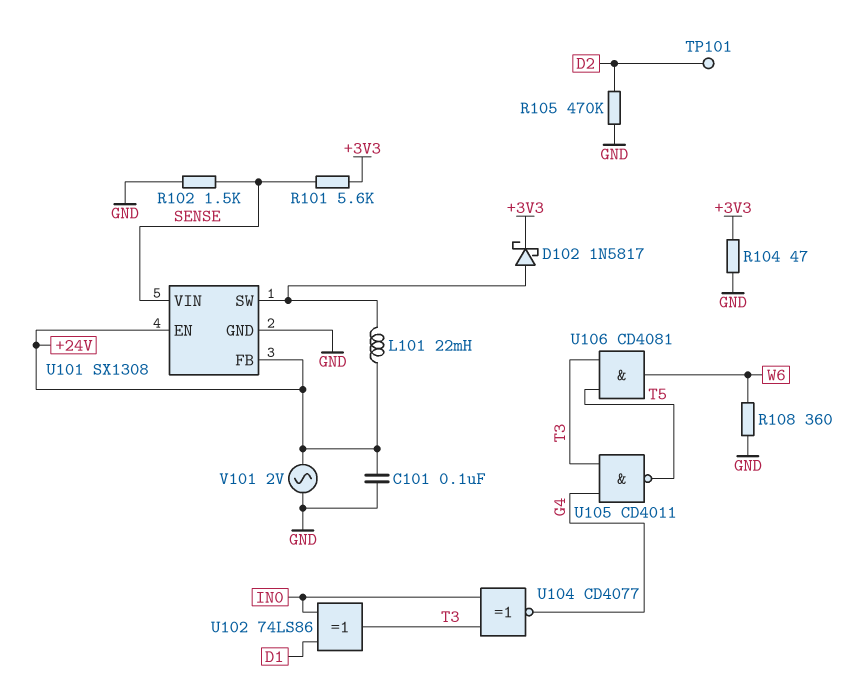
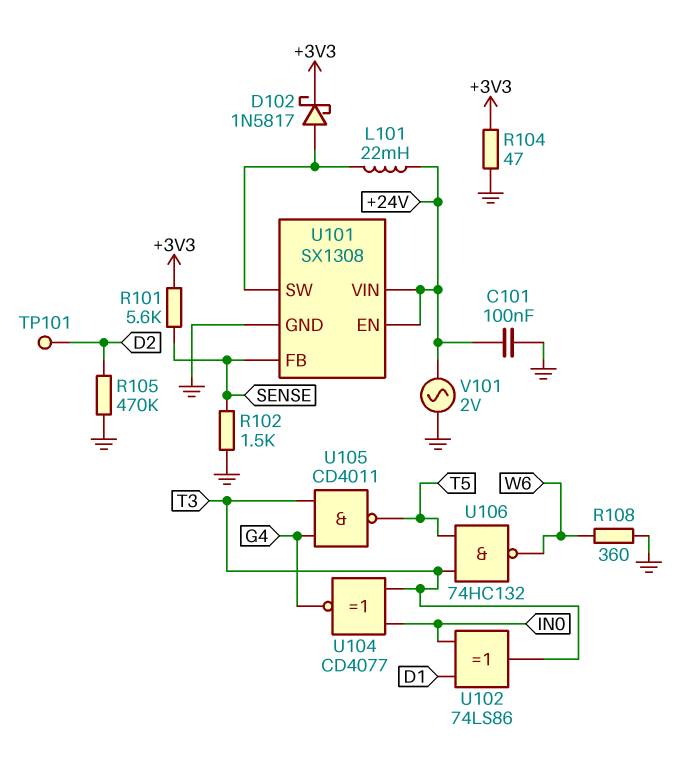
U101 pin FB: +24V -> SENSE
U101 pin VIN: SENSE -> +24V
U106: AND CD4081 (in T3, in T5, out W6) -> NAND 74HC132 (in T3, in T5, out W6)

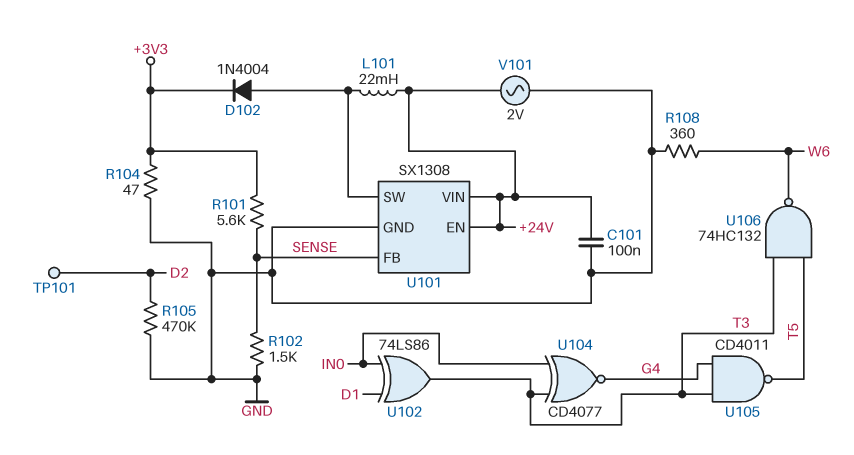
D102: schottky 1N5817 (A U101/SW, K +3V3) -> diode 1N4004 (A U101/SW, K +3V3)

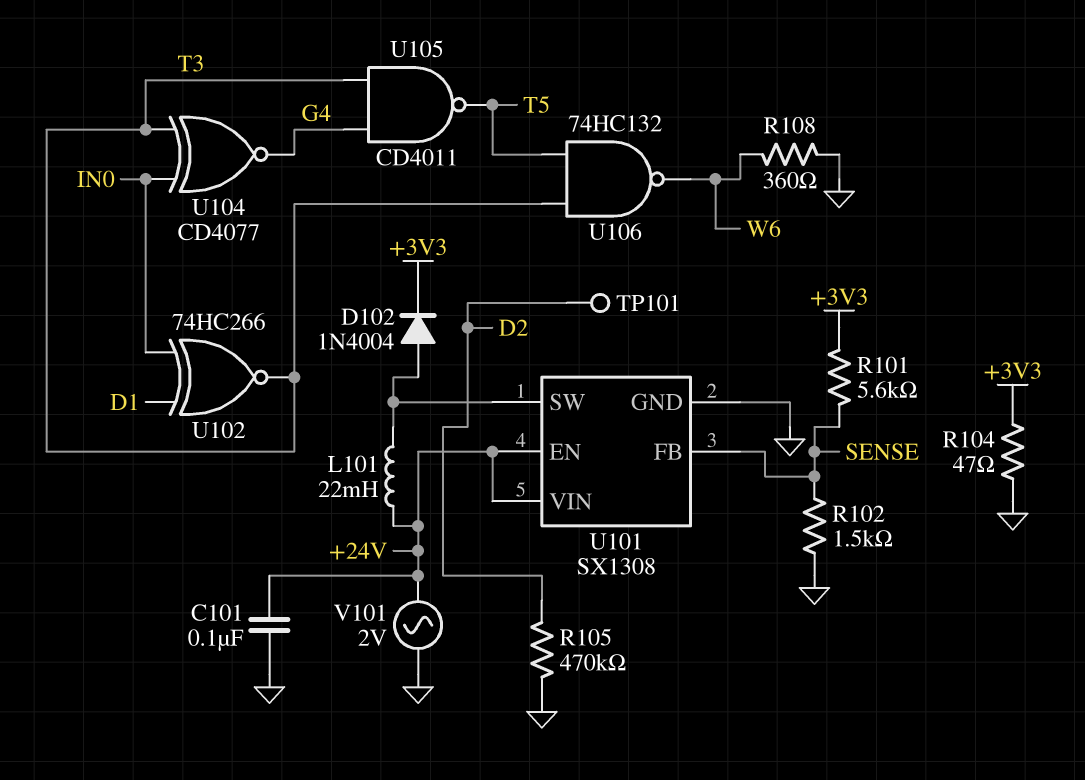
U102: XOR 74LS86 (in D1, in IN0, out T3) -> XNOR 74HC266 (in D1, in IN0, out T3)

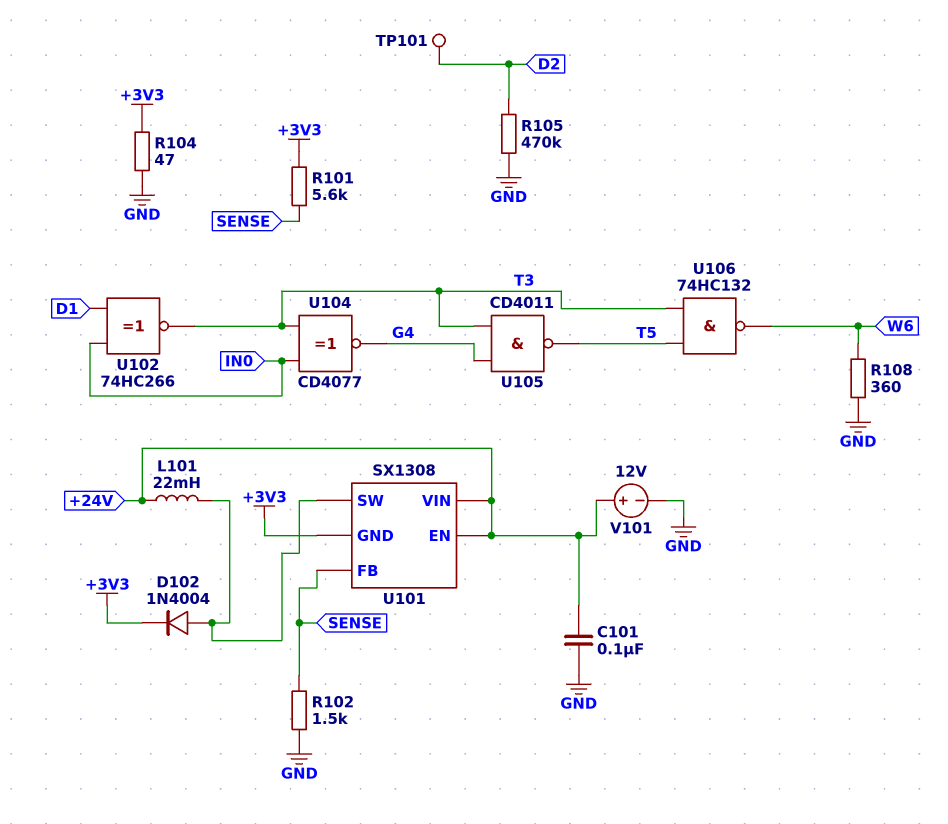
U101 pin GND: GND -> +3V3
V101: AC 2V (+24V, GND) -> 12V (plus +24V, minus GND)

